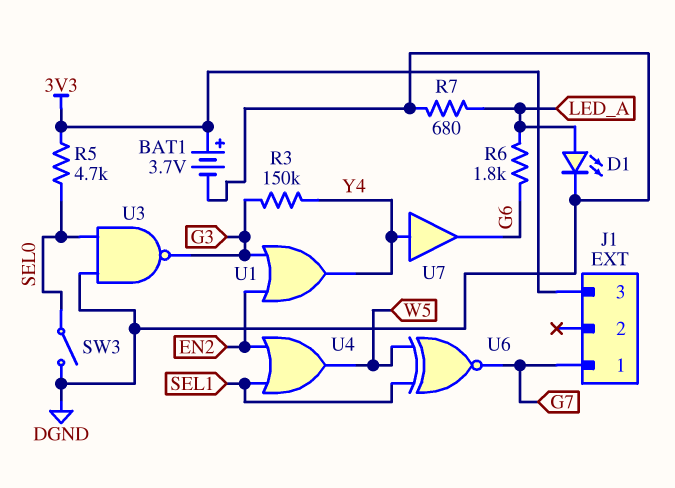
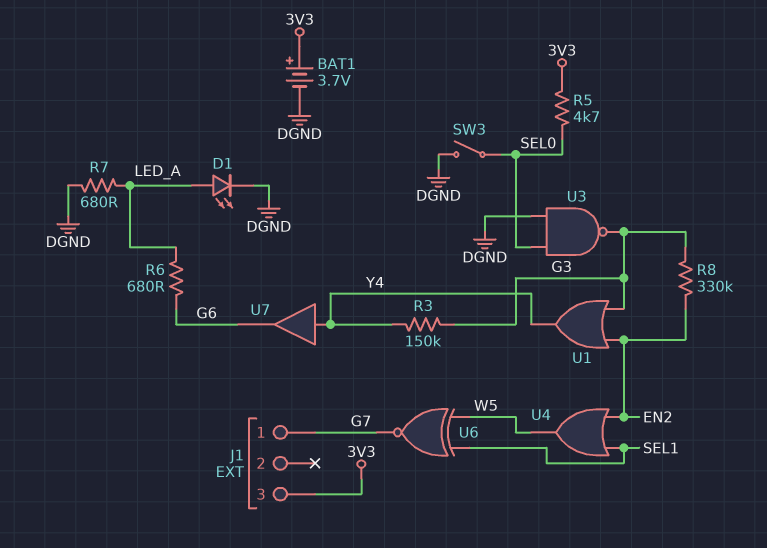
R6: 1.8k (G6, LED_A) -> 680 (G6, LED_A)
R8: none -> 330k (EN2, G3)

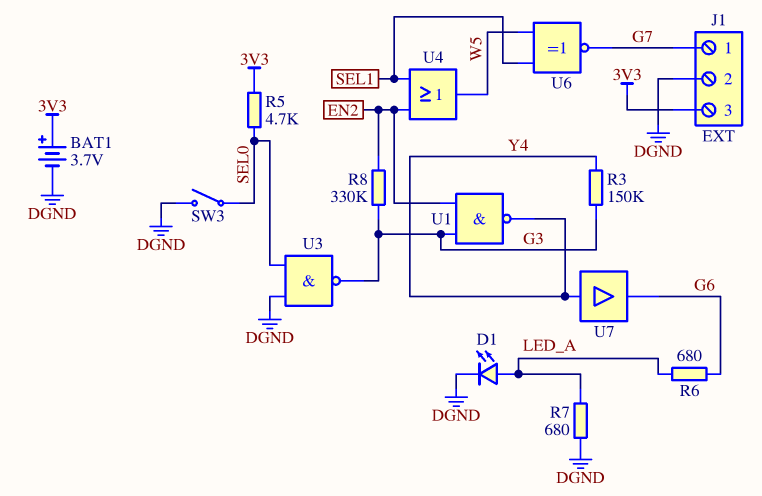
J1 pin 2: none -> DGND
U1: OR (in EN2, in G3, out Y4) -> NAND (in EN2, in G3, out Y4)

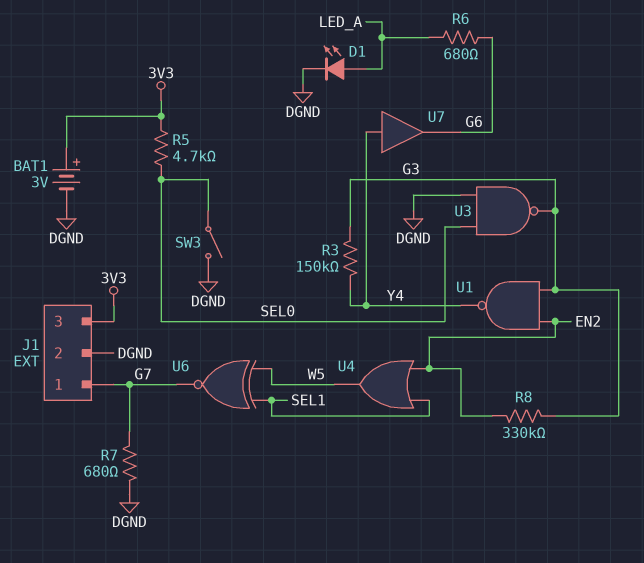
BAT1: 3.7V (plus 3V3, minus DGND) -> 3V (plus 3V3, minus DGND)
R7: 680 (DGND, LED_A) -> 680 (DGND, G7)

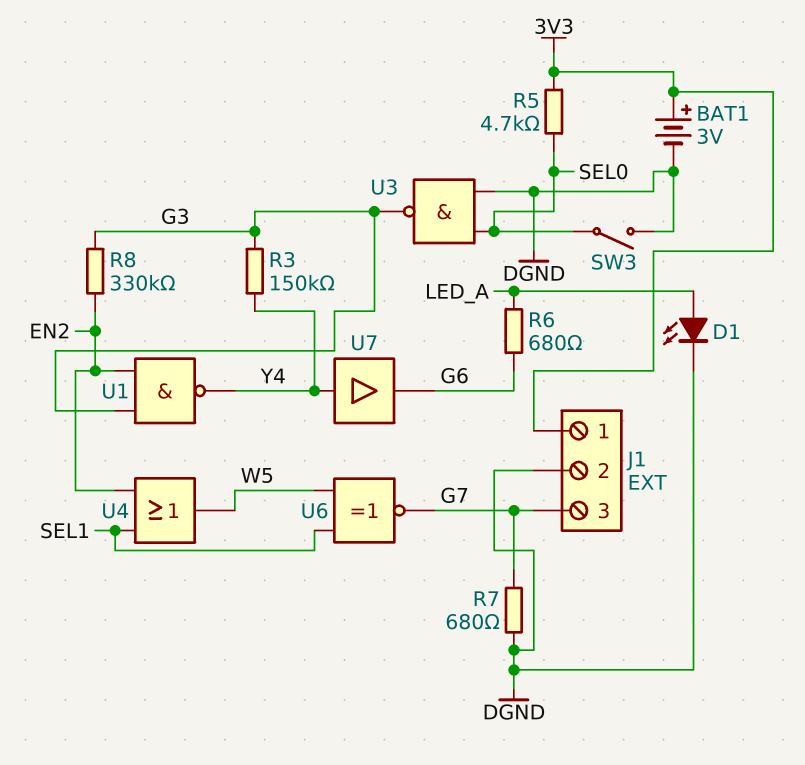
J1 pin 1: G7 -> 3V3
J1 pin 3: 3V3 -> G7

